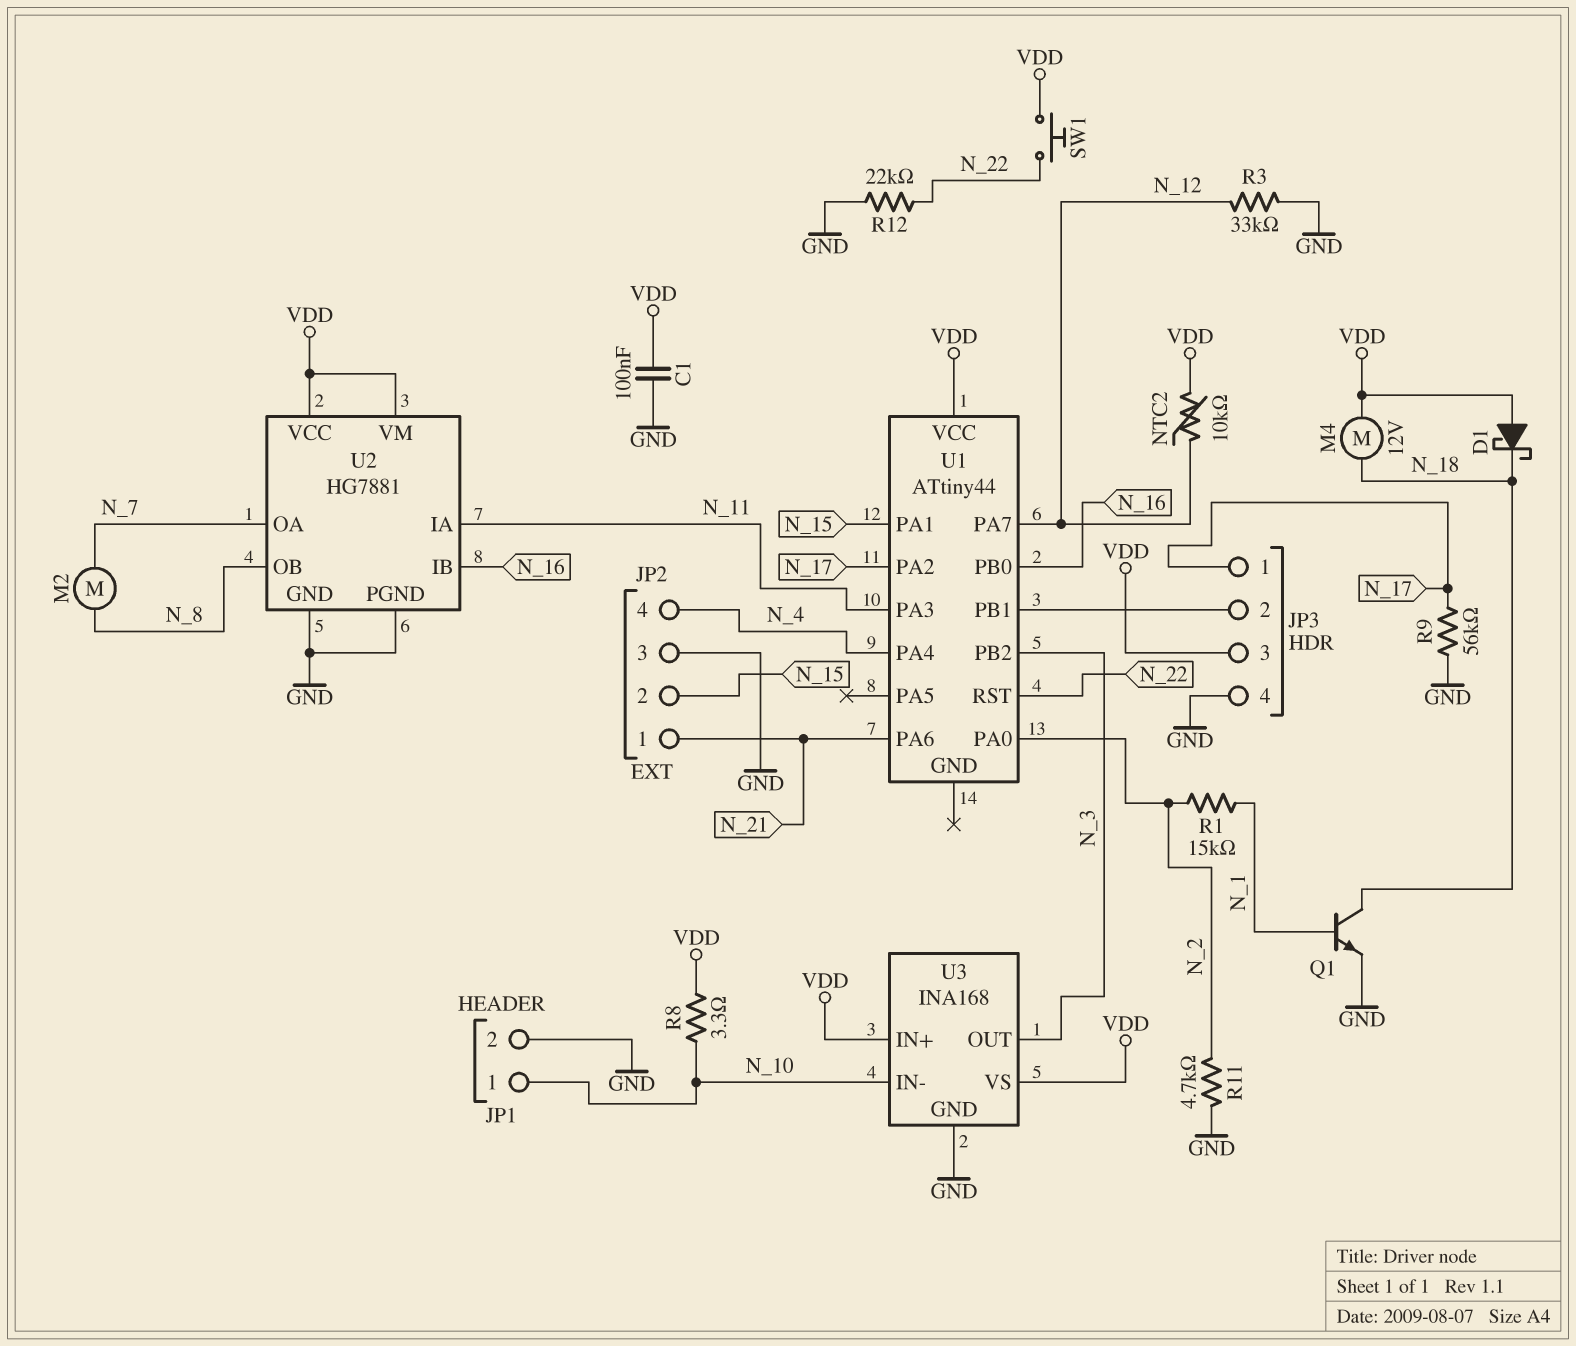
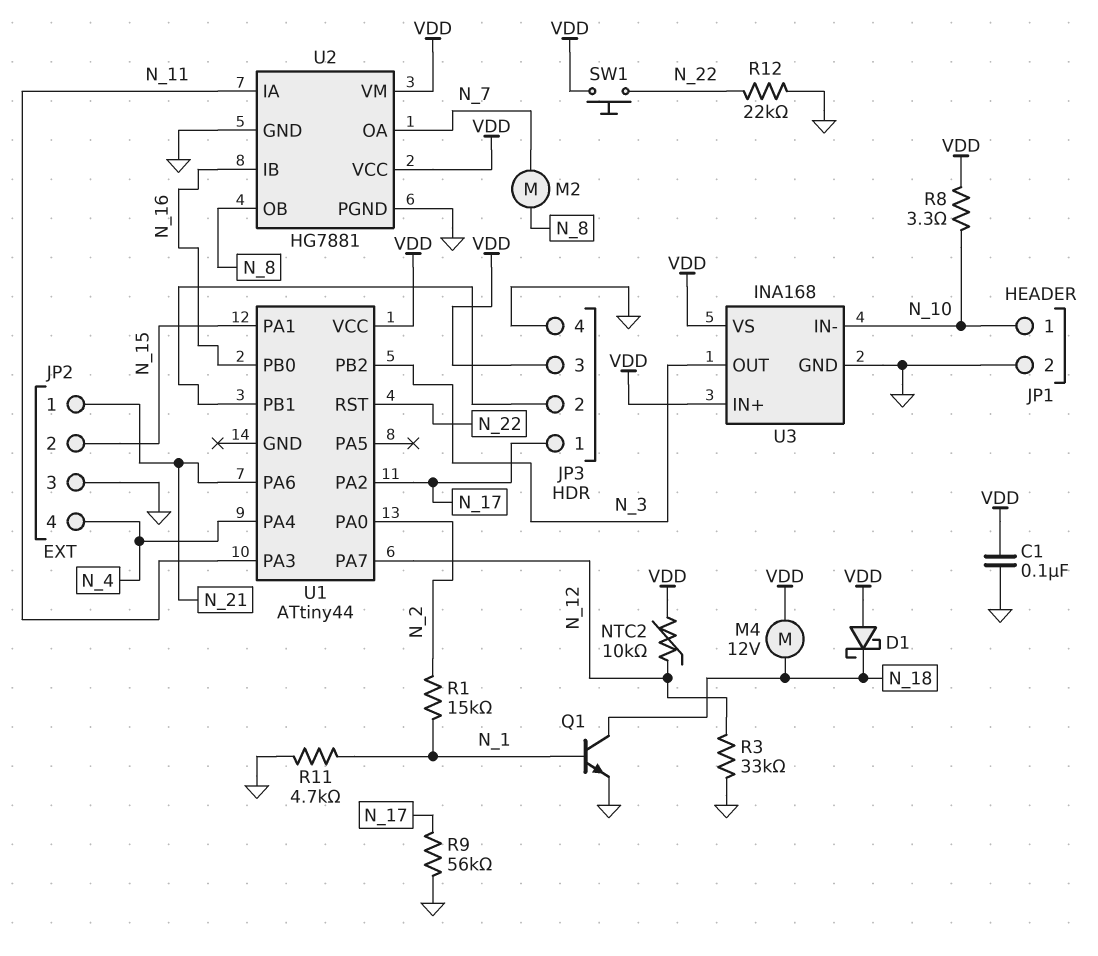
R11: 4.7k (GND, N_2) -> 4.7k (GND, N_1)

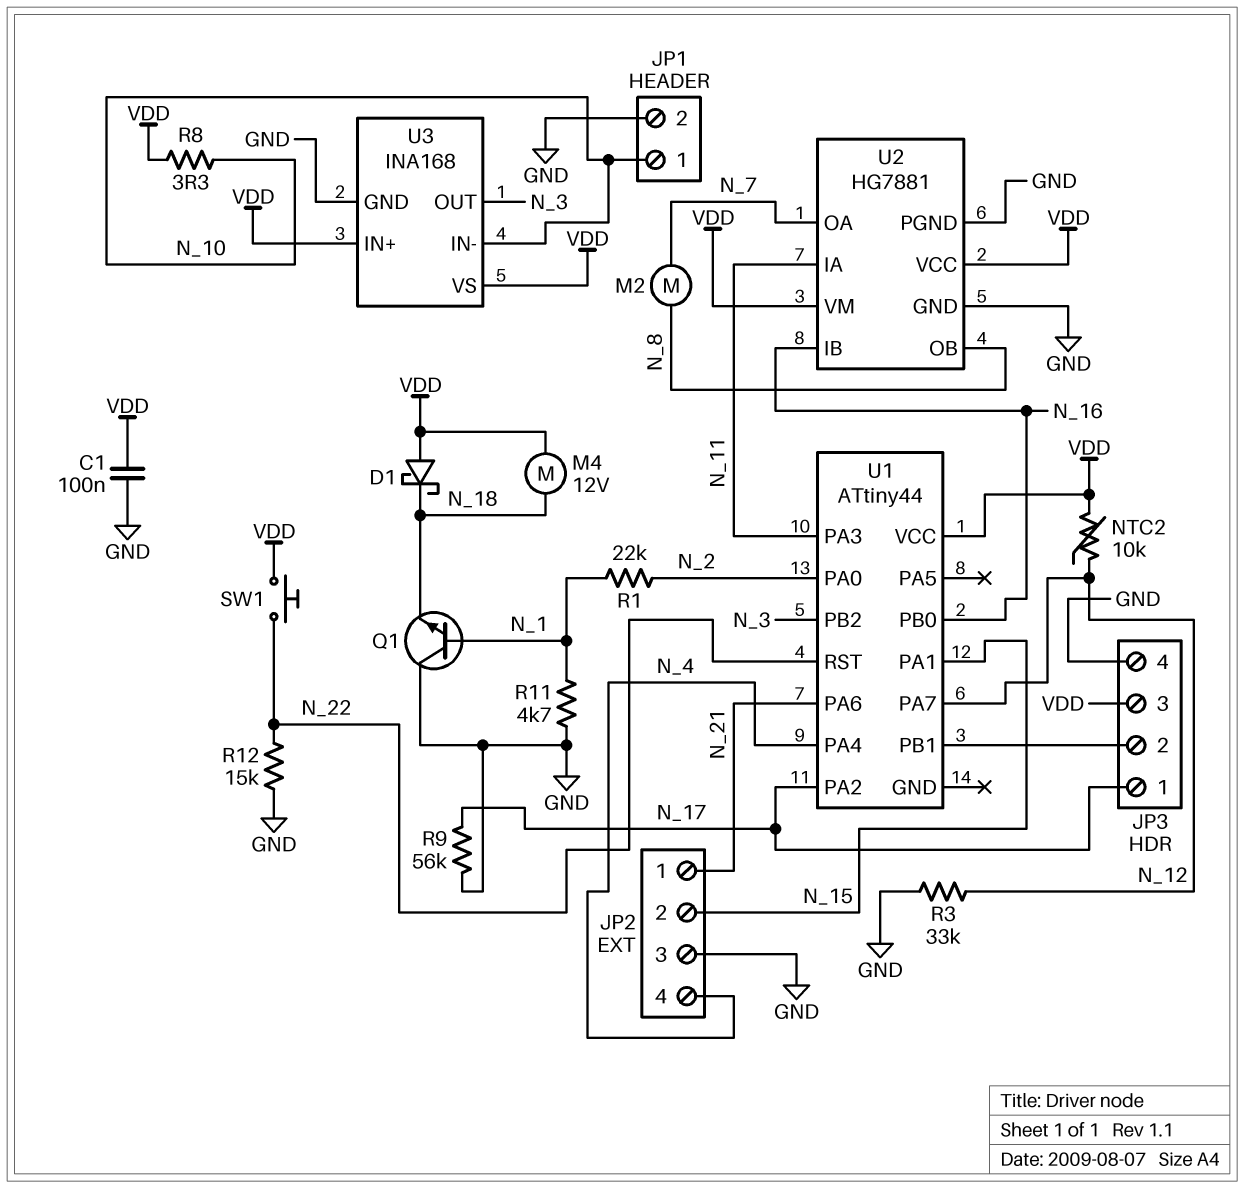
Q1: NPN (B N_1, C N_18, E GND) -> NPN (B N_1, C GND, E N_18)
R1: 15k (N_1, N_2) -> 22k (N_1, N_2)
R12: 22k (GND, N_22) -> 15k (GND, N_22)

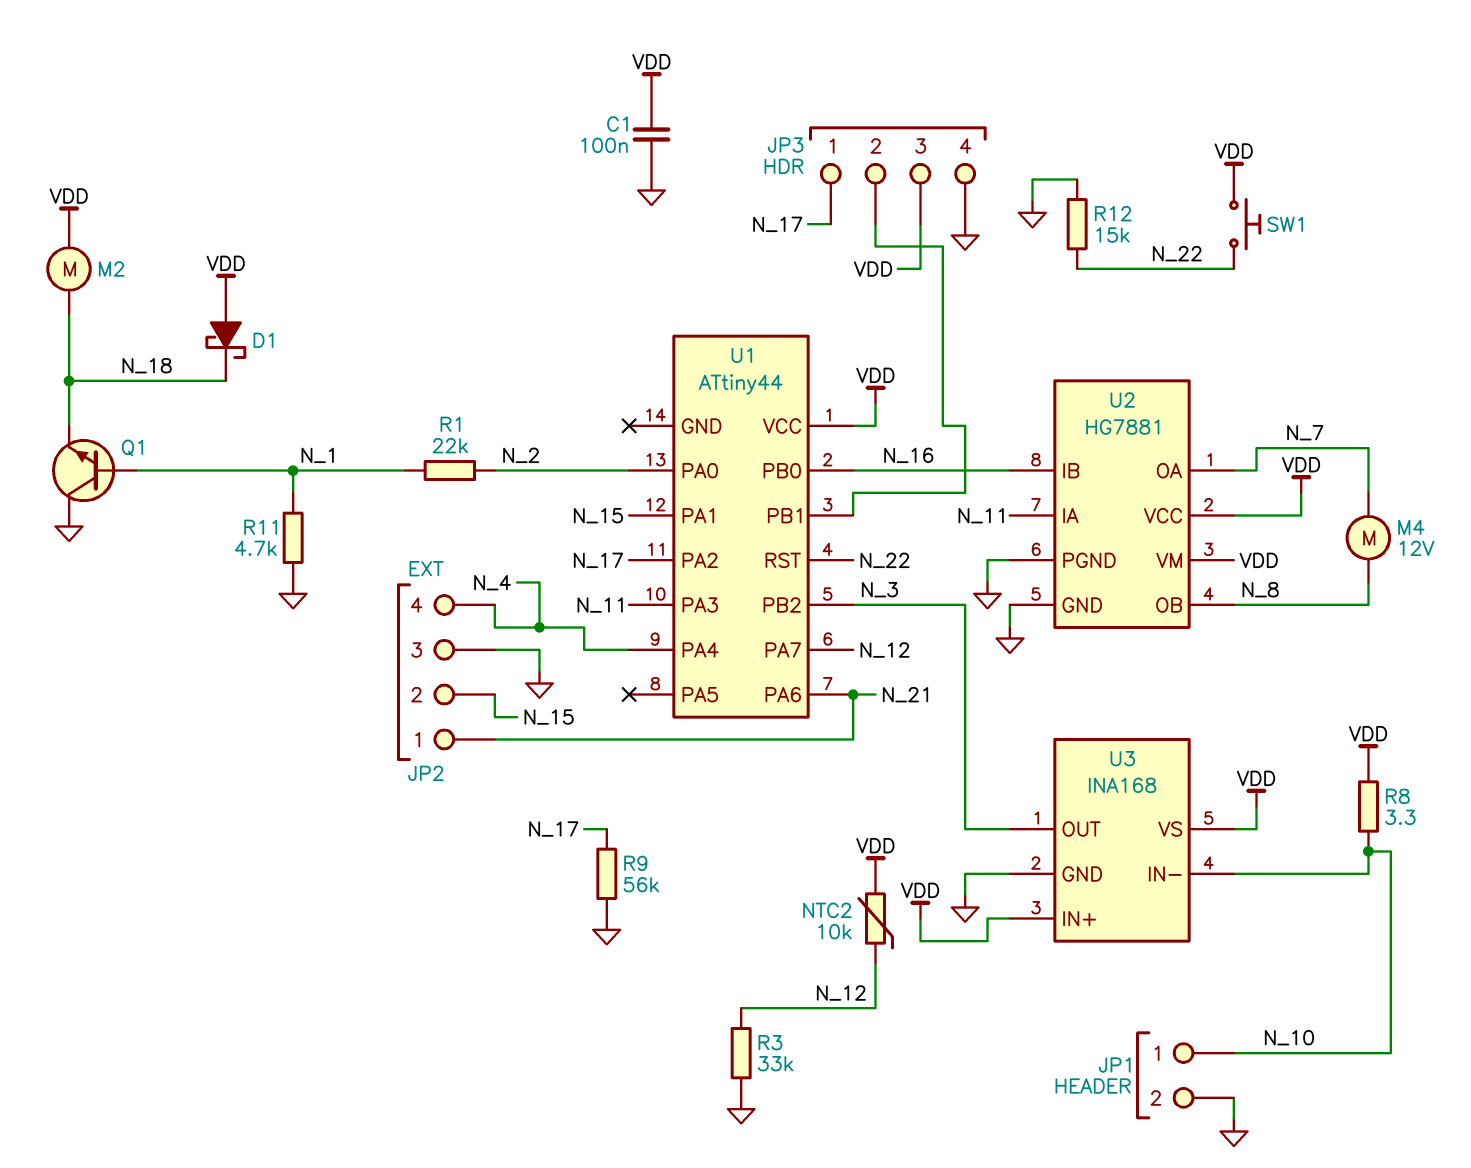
M2: motor (N_7, N_8) -> motor (N_18, VDD)
M4: motor 12V (N_18, VDD) -> motor 12V (N_7, N_8)

